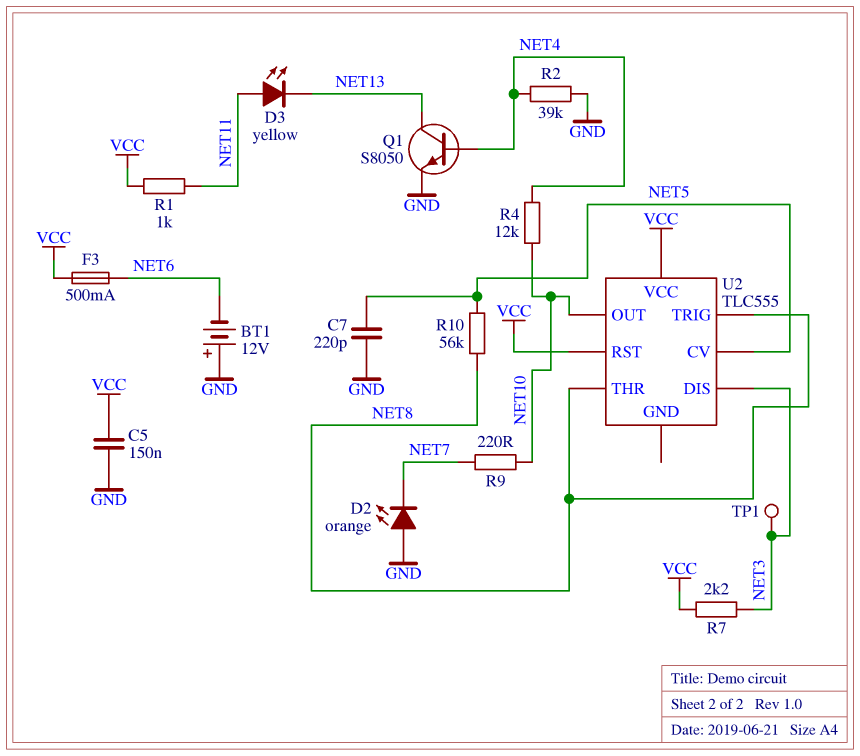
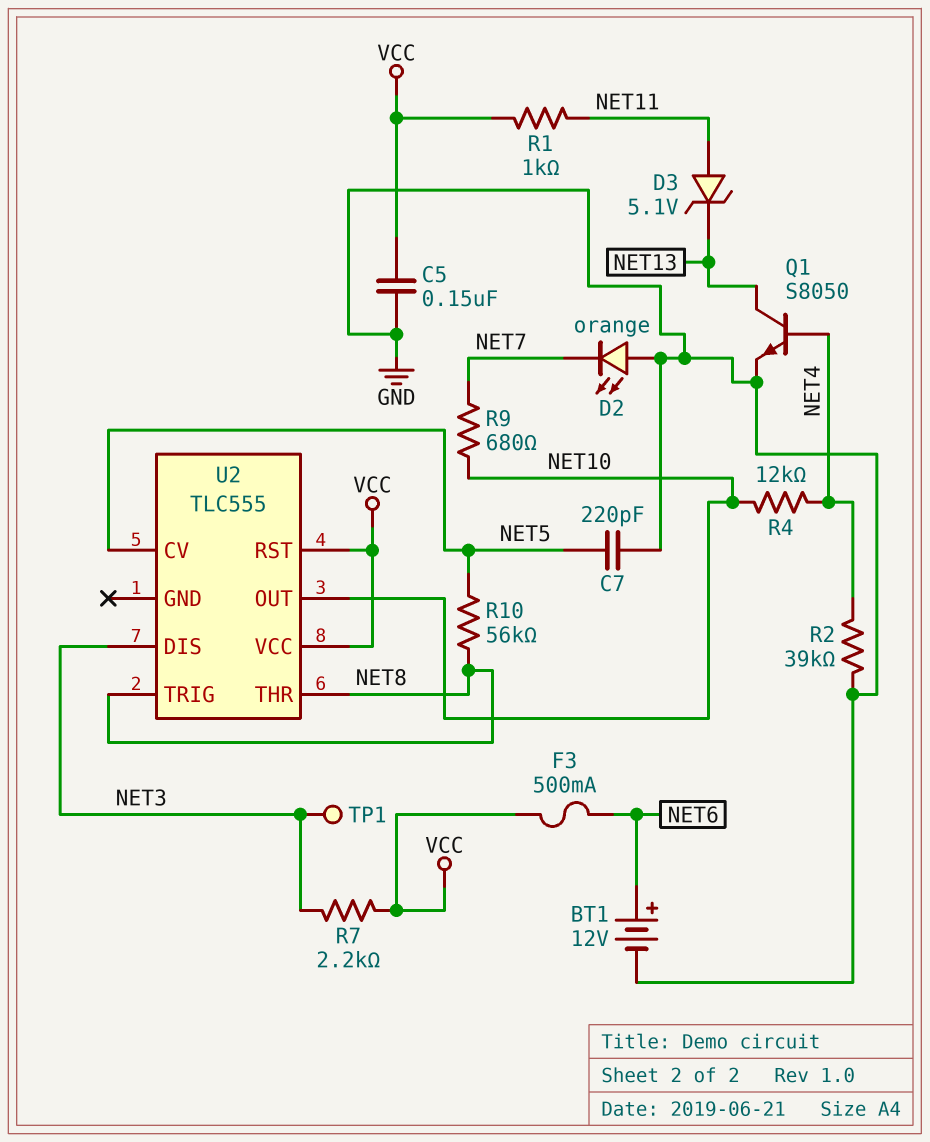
BT1: 12V (plus GND, minus NET6) -> 12V (plus NET6, minus GND)
D3: LED yellow (A NET11, K NET13) -> zener 5.1V (A NET11, K NET13)
R9: 220 (NET7, NET10) -> 680 (NET7, NET10)

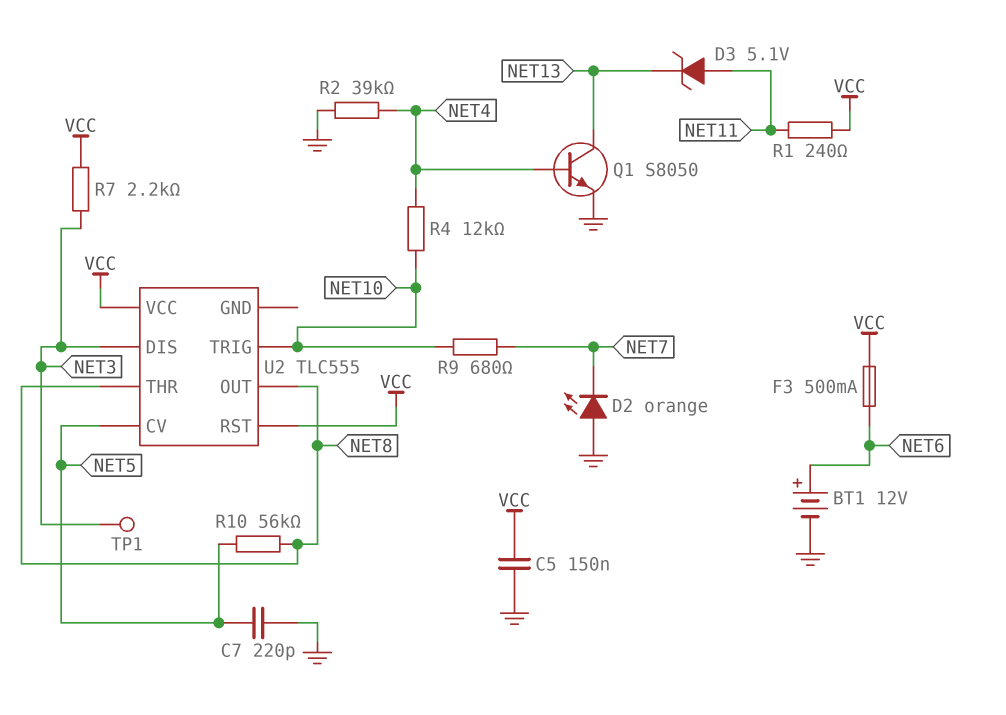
R1: 1k (NET11, VCC) -> 240 (NET11, VCC)
U2 pin OUT: NET10 -> NET8
U2 pin TRIG: NET8 -> NET10

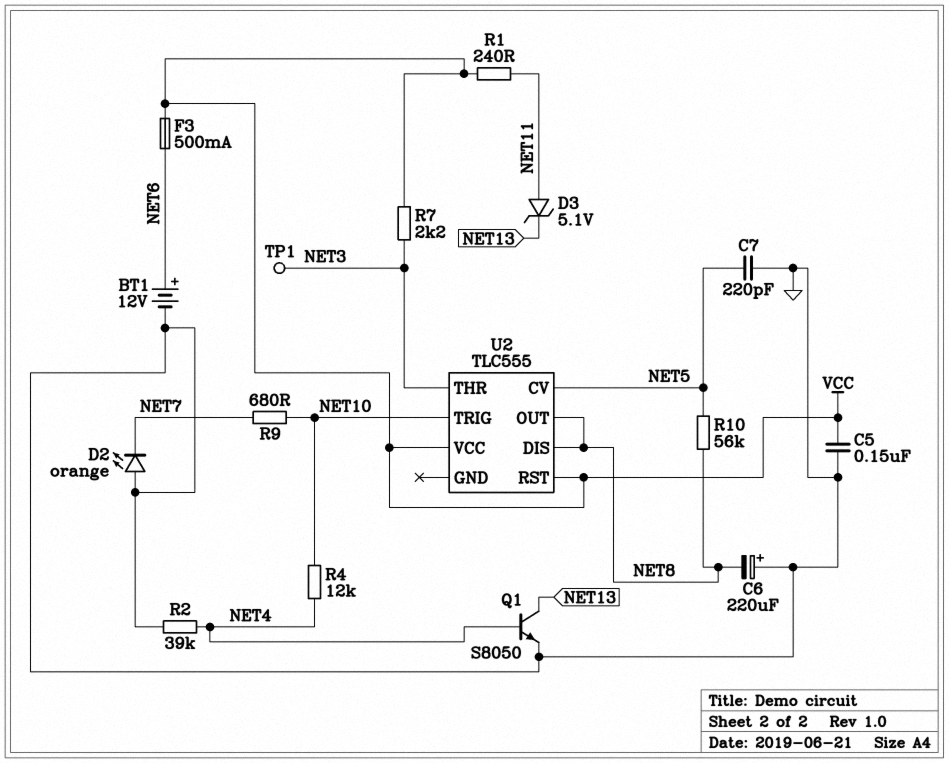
C6: none -> 220uF (plus GND, minus NET8)
U2 pin DIS: NET3 -> NET8
U2 pin THR: NET8 -> NET3

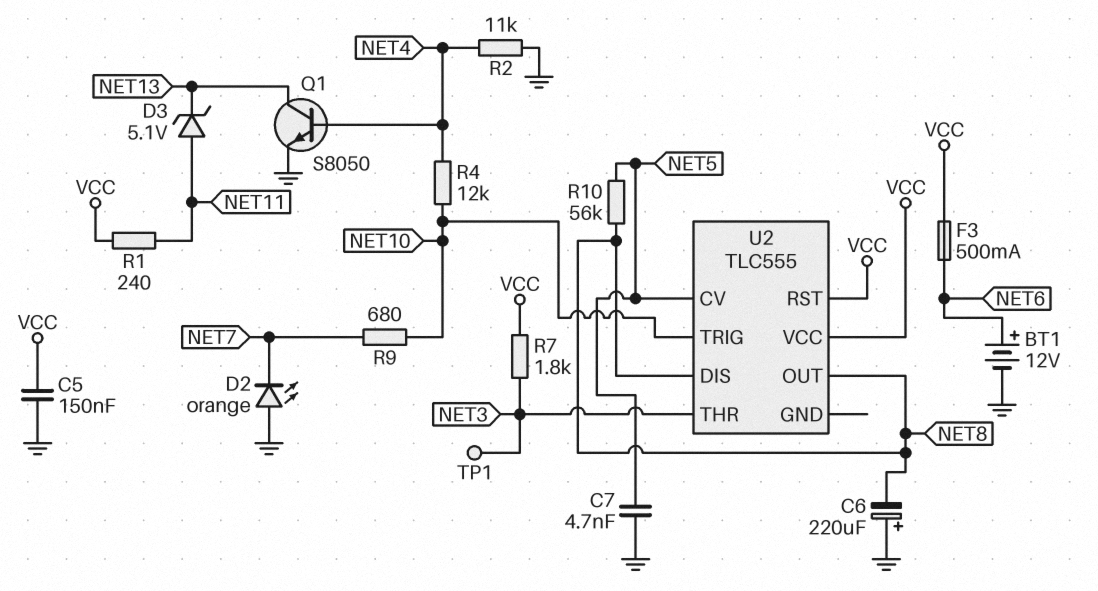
C7: 220pF (GND, NET5) -> 4.7nF (GND, NET5)
R2: 39k (GND, NET4) -> 11k (GND, NET4)
R7: 2.2k (NET3, VCC) -> 1.8k (NET3, VCC)

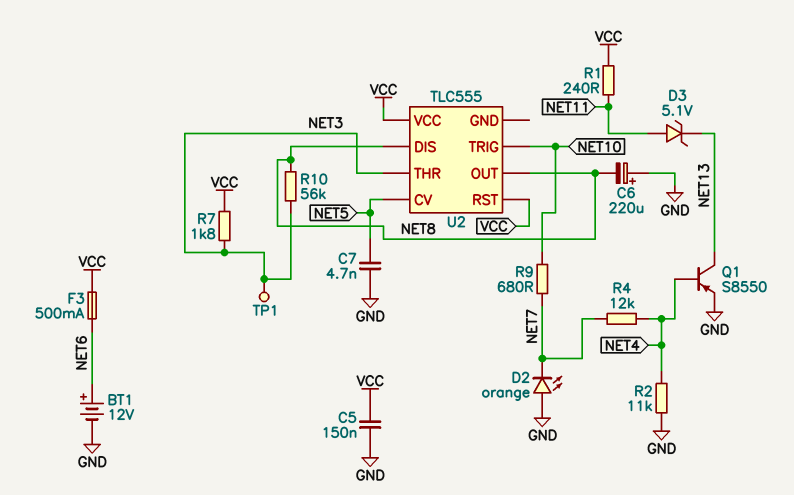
Q1: NPN S8050 (B NET4, C NET13, E GND) -> PNP S8550 (B NET4, C NET13, E GND)
R4: 12k (NET4, NET10) -> 12k (NET4, NET7)
R10: 56k (NET5, NET8) -> 56k (NET3, NET8)

